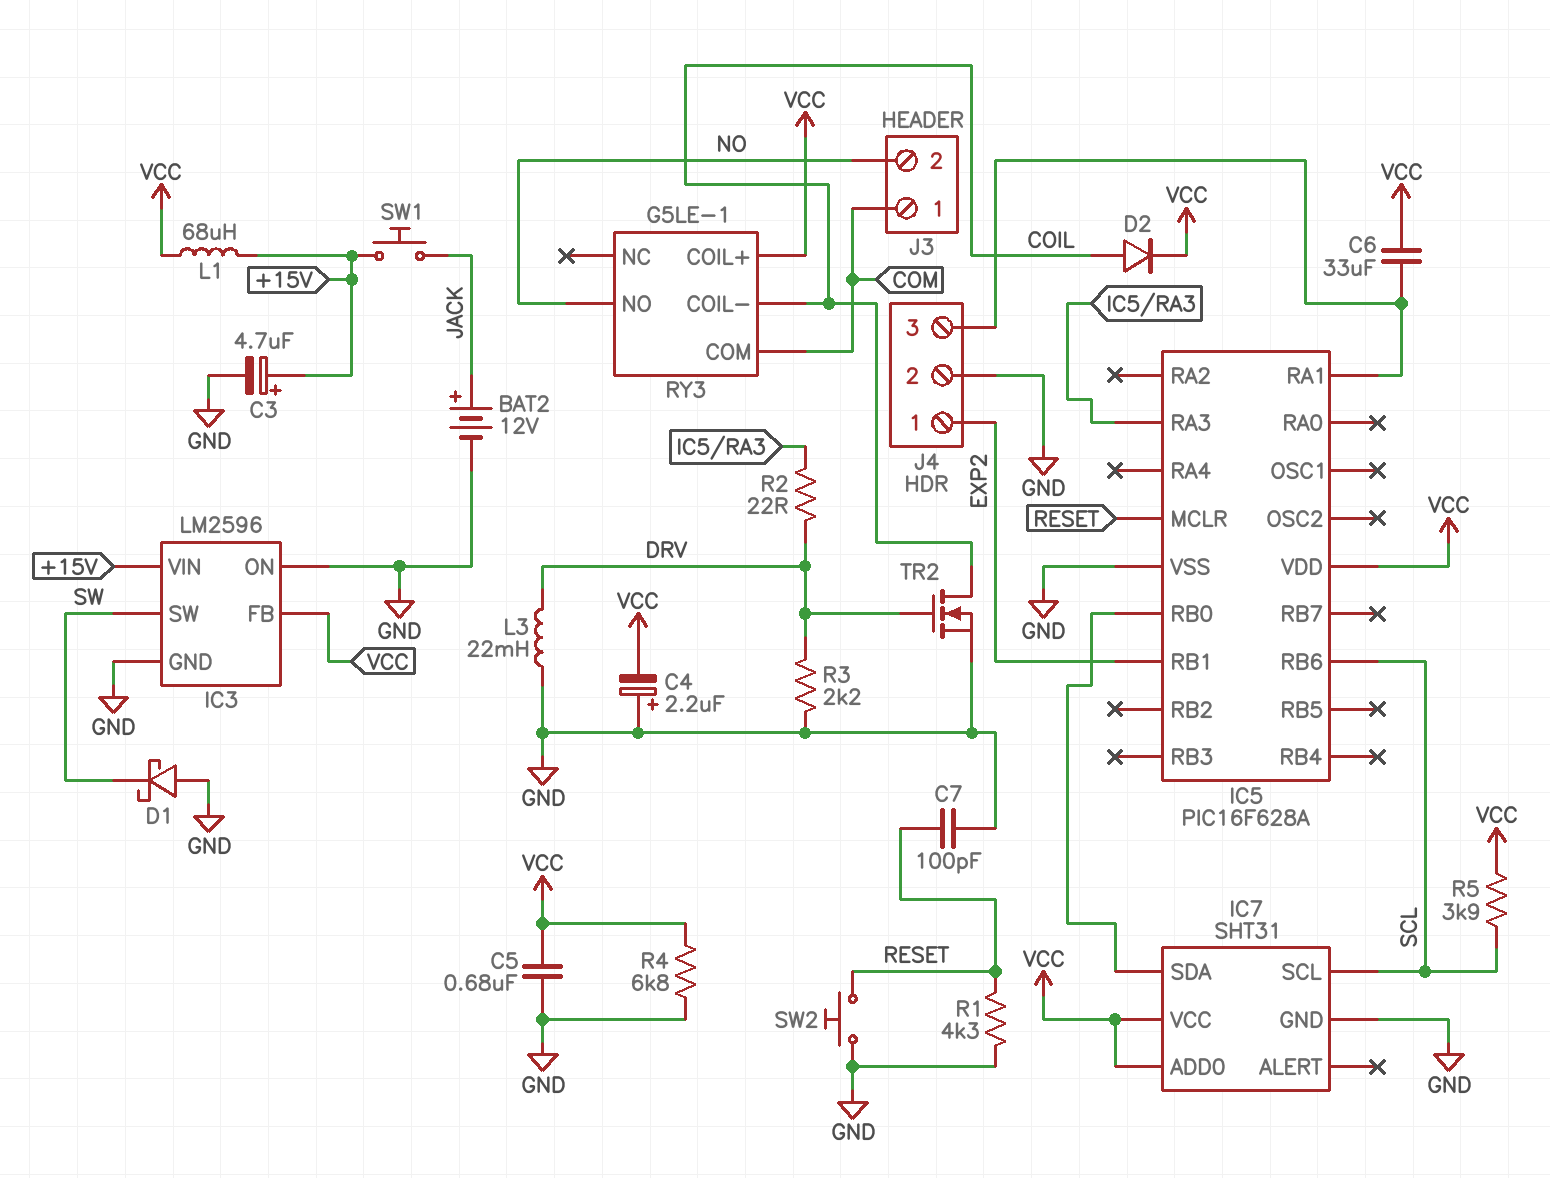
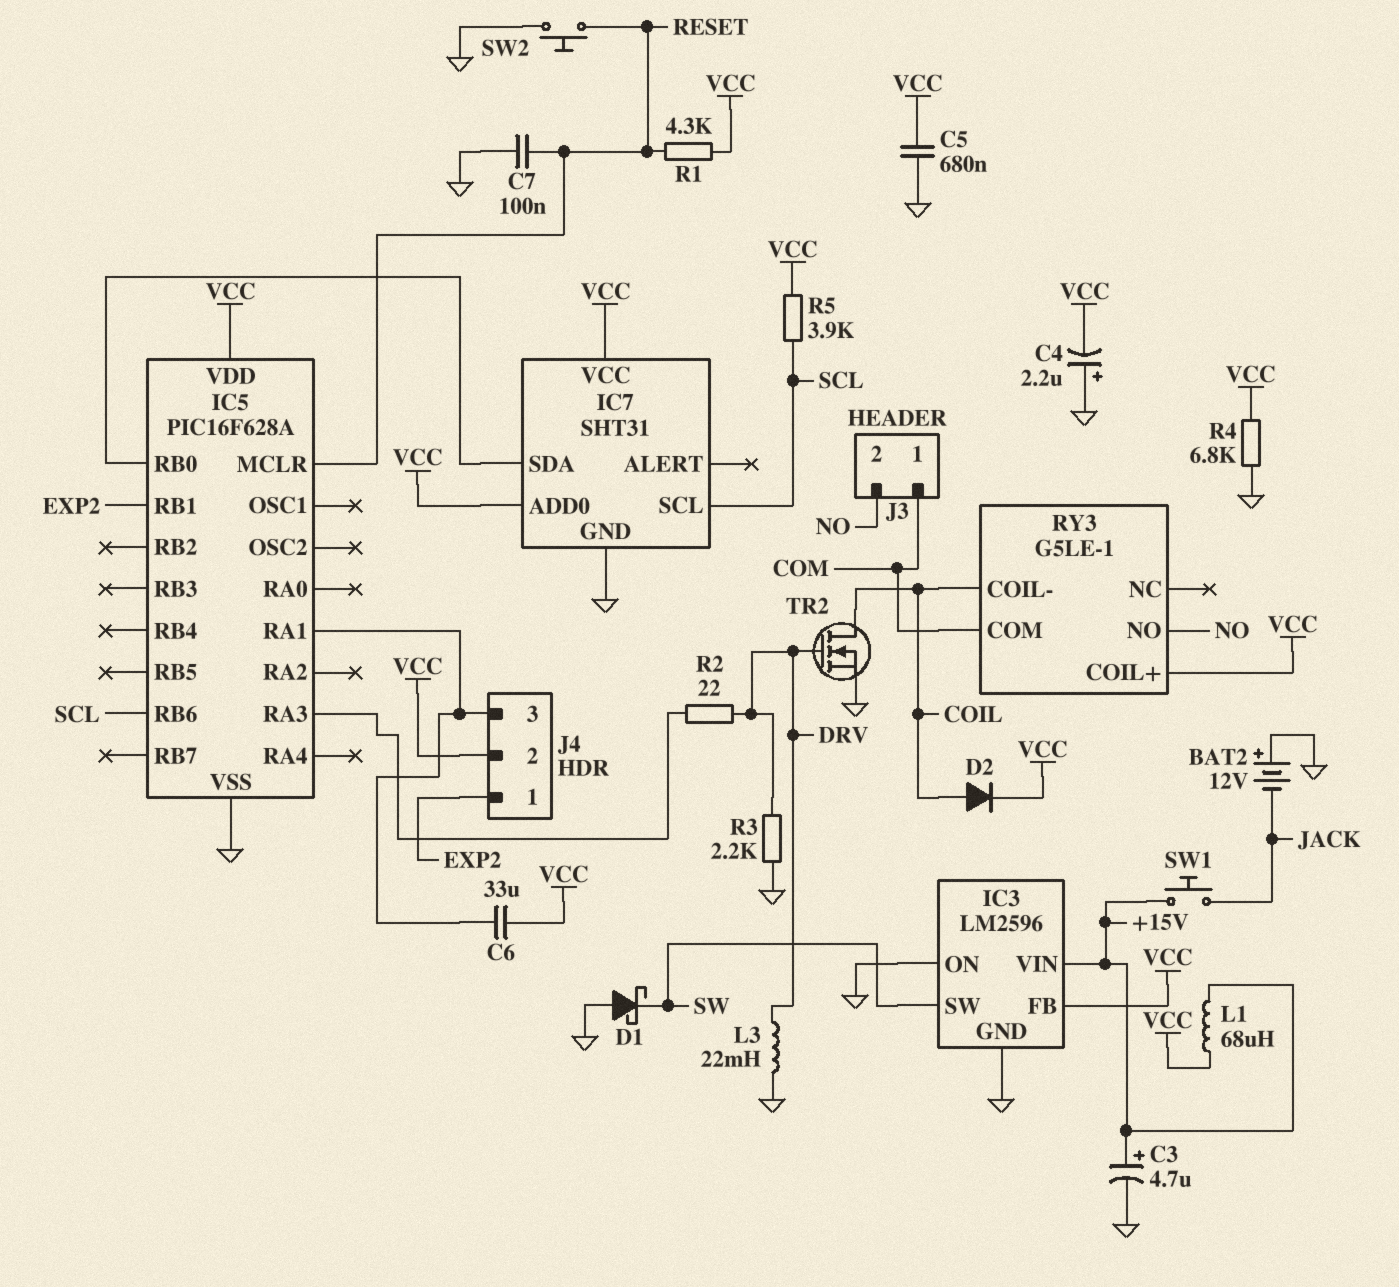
BAT2: 12V (plus JACK, minus GND) -> 12V (plus GND, minus JACK)
C7: 100pF (GND, RESET) -> 100nF (GND, RESET)
J4 pin 2: GND -> VCC
R1: 4.3k (GND, RESET) -> 4.3k (RESET, VCC)

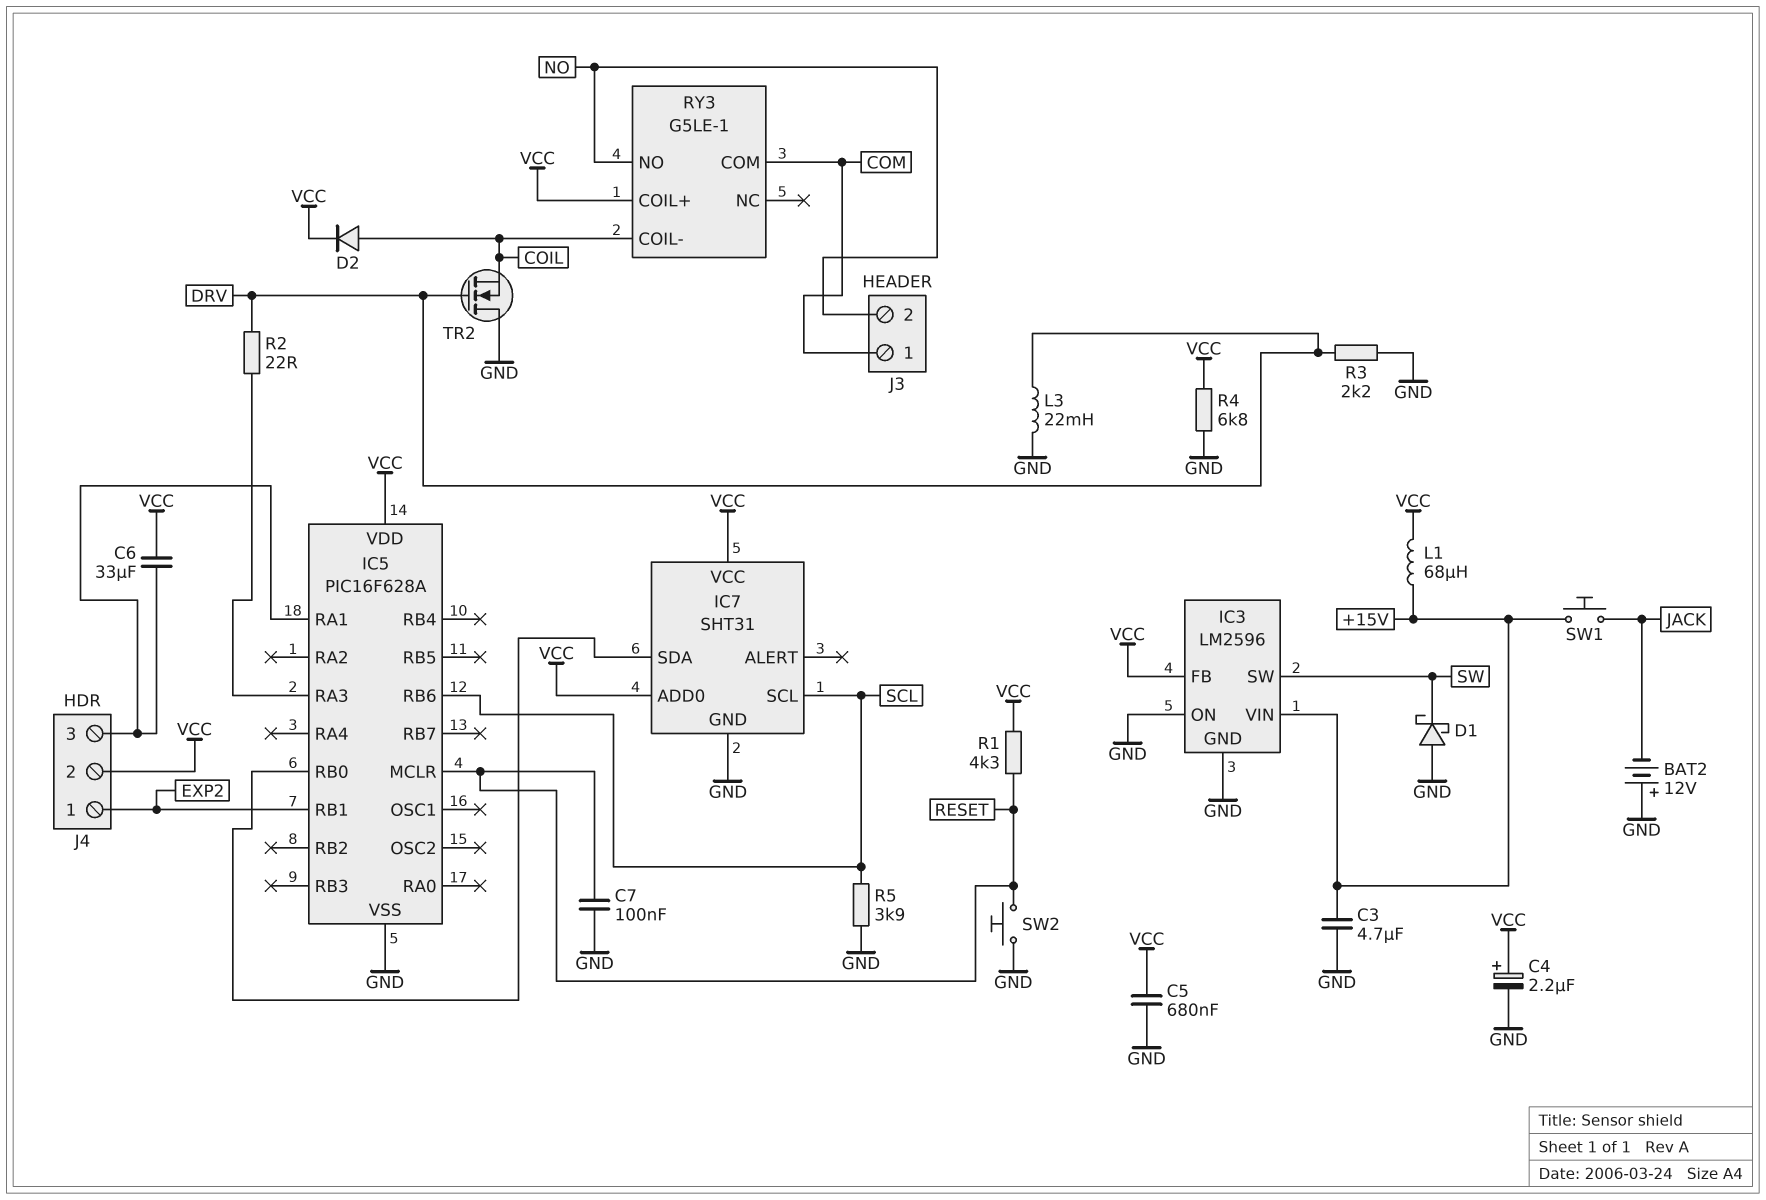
C3: 4.7uF (plus +15V, minus GND) -> 4.7uF (+15V, GND)
C4: 2.2uF (plus GND, minus VCC) -> 2.2uF (plus VCC, minus GND)
R5: 3.9k (SCL, VCC) -> 3.9k (GND, SCL)
TR2: NMOS (G DRV, D COIL, S GND) -> NMOS (G DRV, D GND, S COIL)

